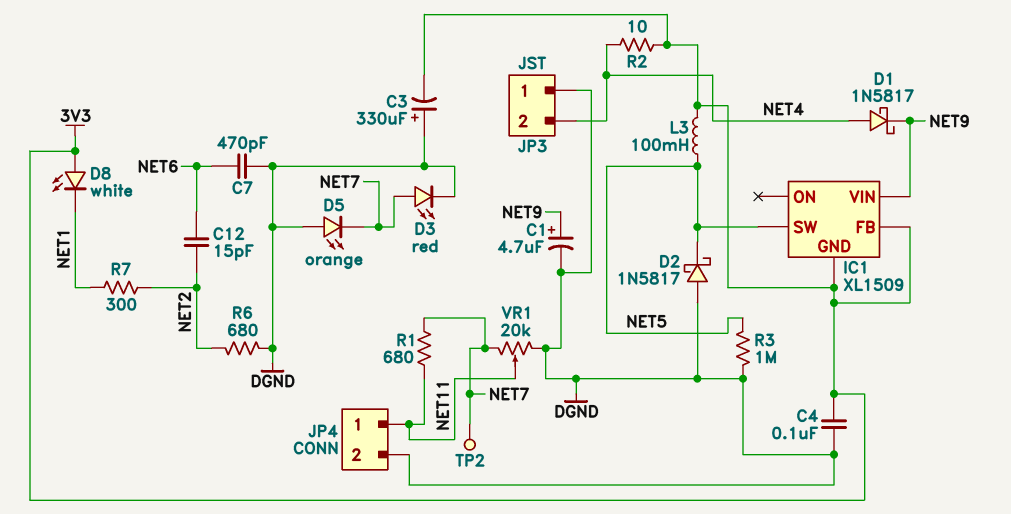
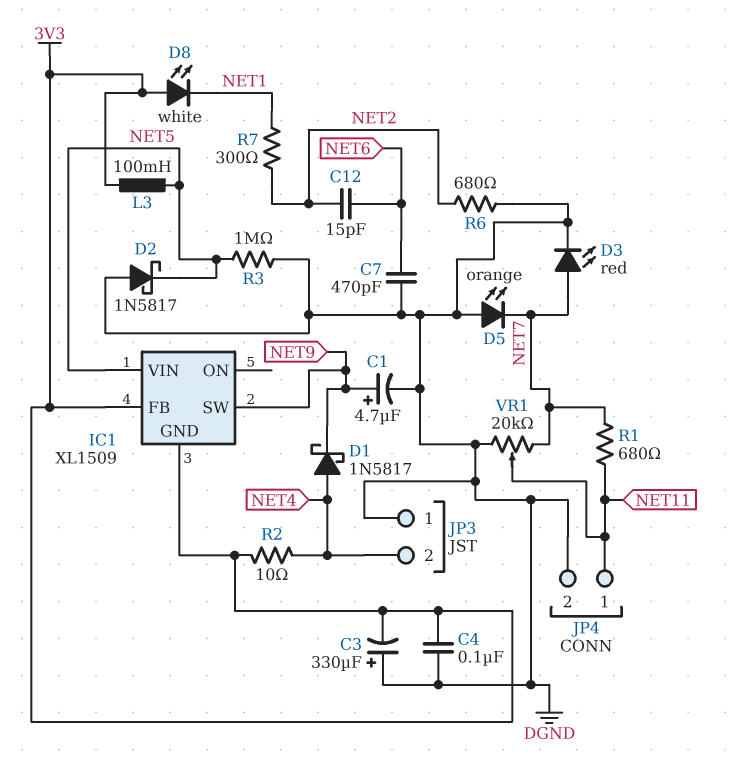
IC1 pin SW: NET5 -> NET9
IC1 pin VIN: NET9 -> NET5
TP2: test point (NET7) -> none

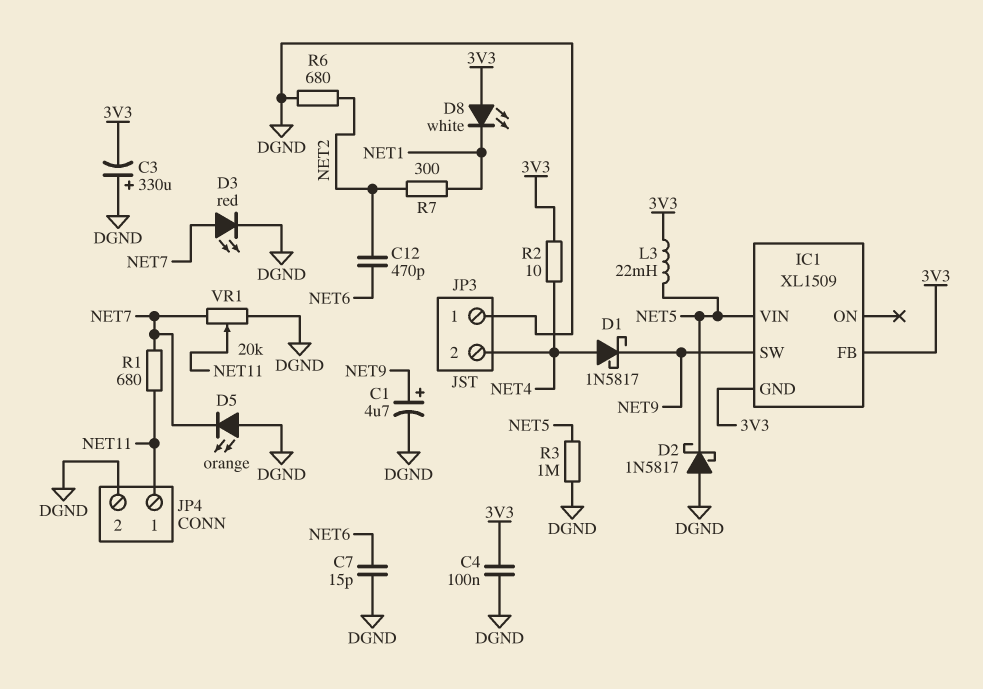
C7: 470pF (DGND, NET6) -> 15pF (DGND, NET6)
C12: 15pF (NET2, NET6) -> 470pF (NET2, NET6)
L3: 100mH (3V3, NET5) -> 22mH (3V3, NET5)

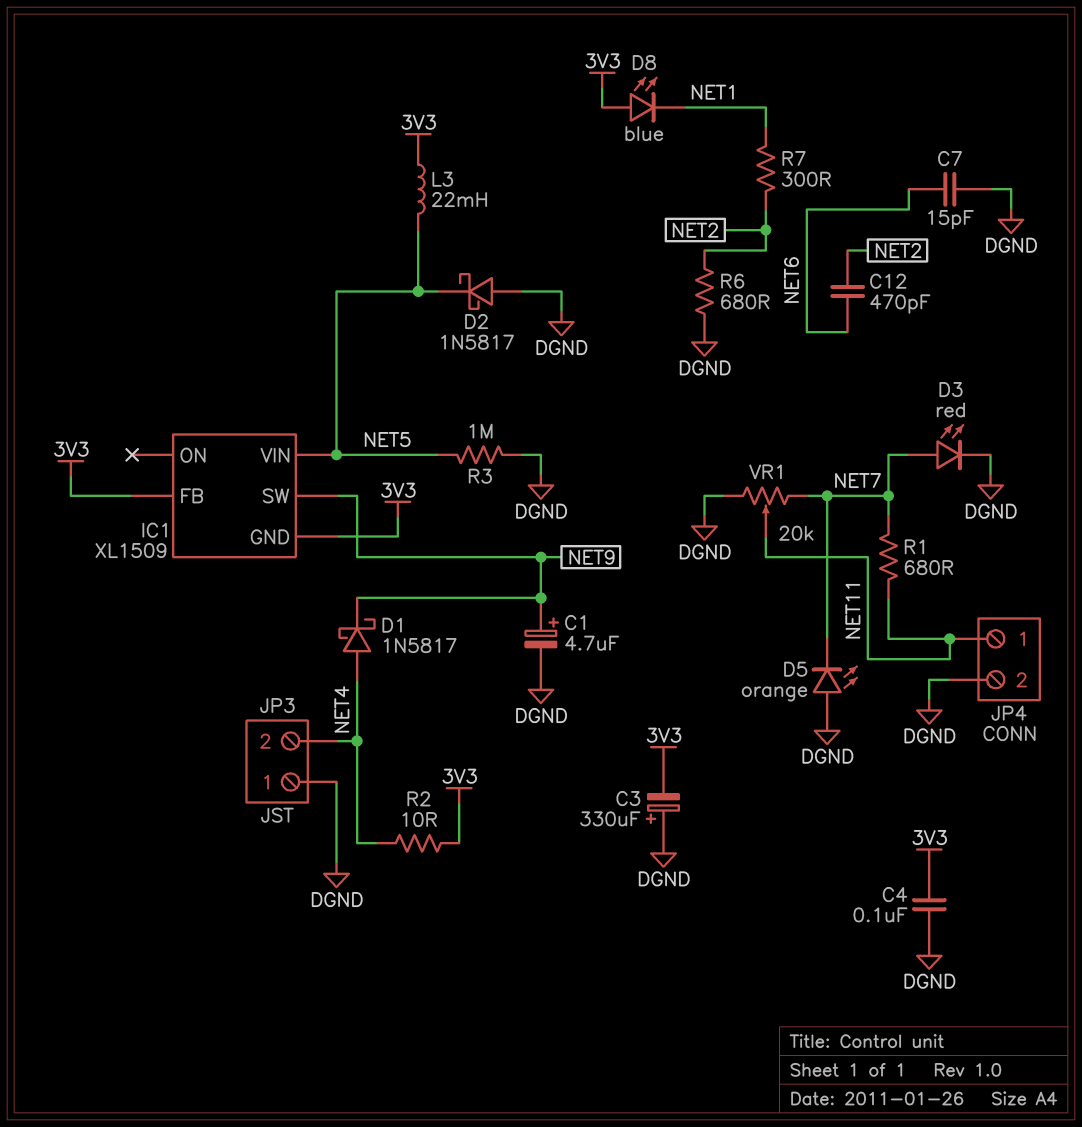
D8: LED white (A 3V3, K NET1) -> LED blue (A 3V3, K NET1)

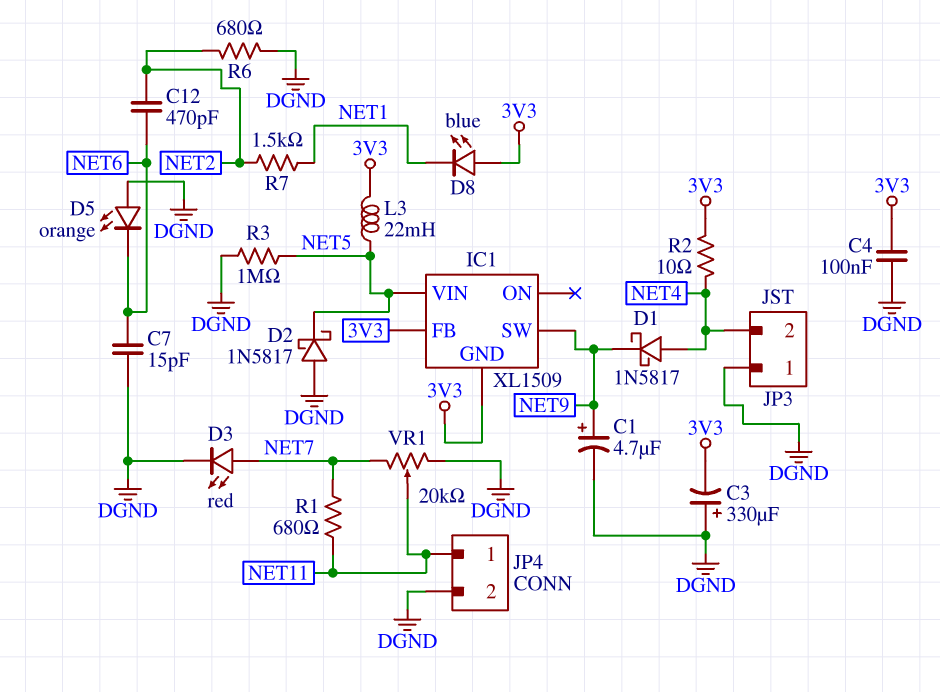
D5: LED orange (A DGND, K NET7) -> LED orange (A DGND, K NET6)
R7: 300 (NET1, NET2) -> 1.5k (NET1, NET2)

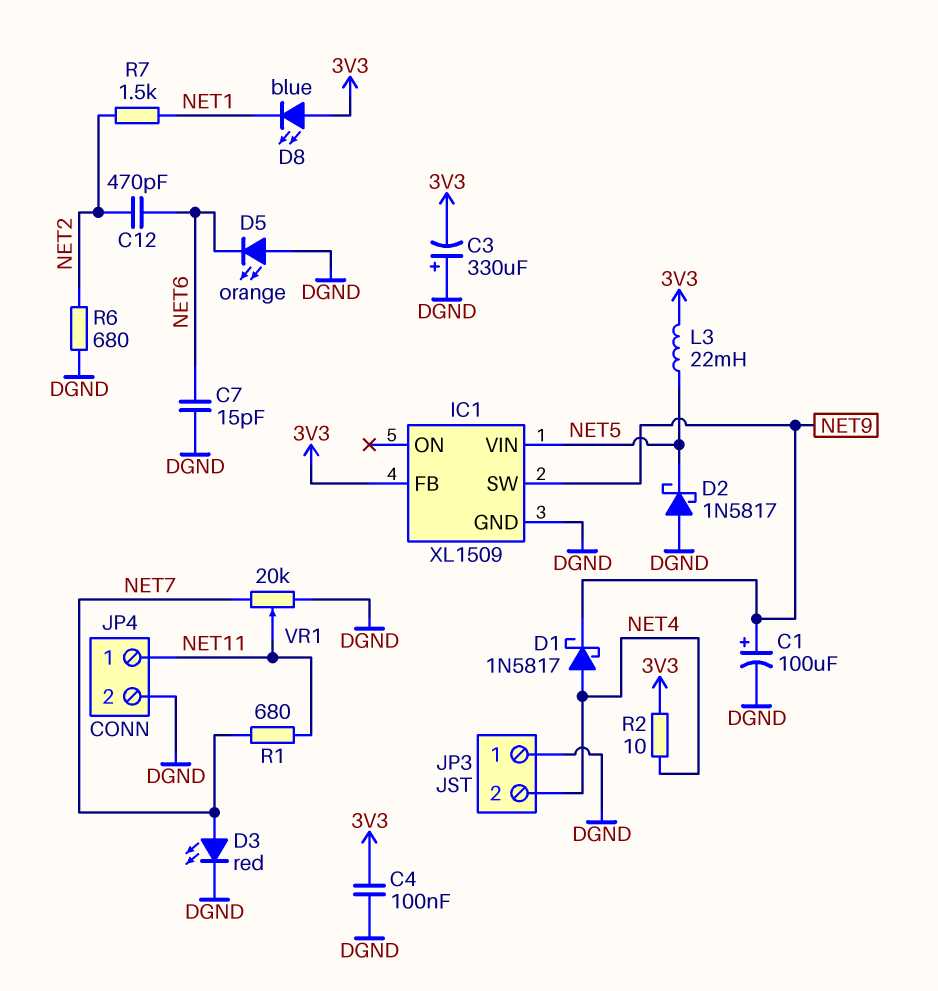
C1: 4.7uF (plus NET9, minus DGND) -> 100uF (plus NET9, minus DGND)
IC1 pin GND: 3V3 -> DGND
R3: 1M (DGND, NET5) -> none

